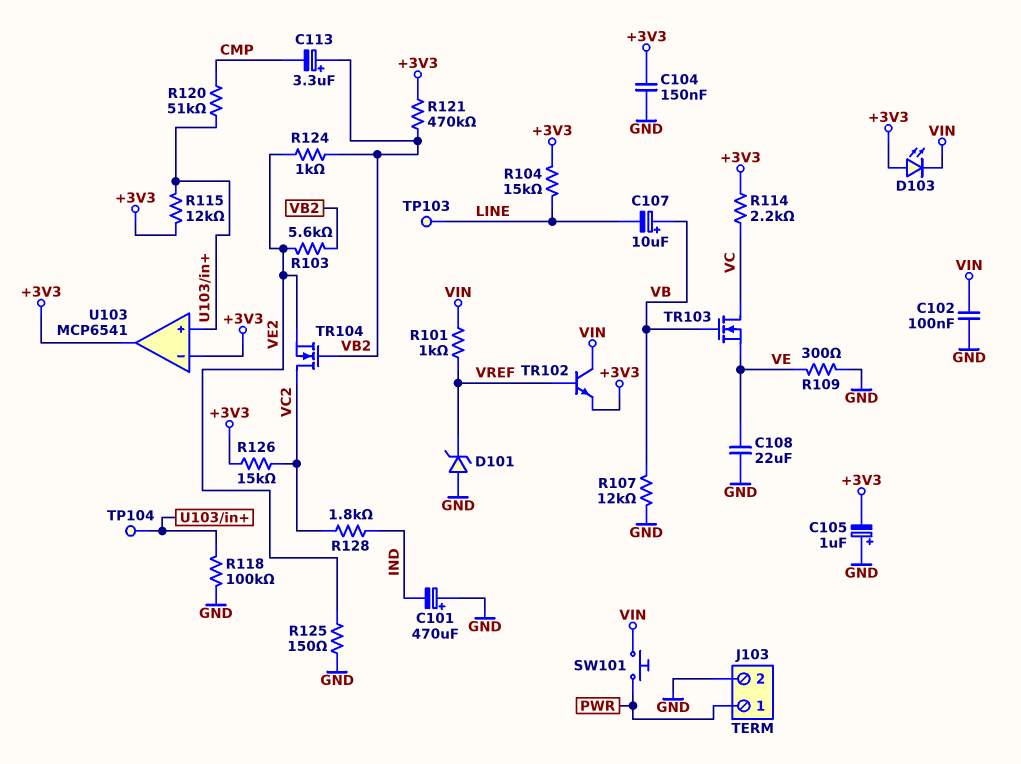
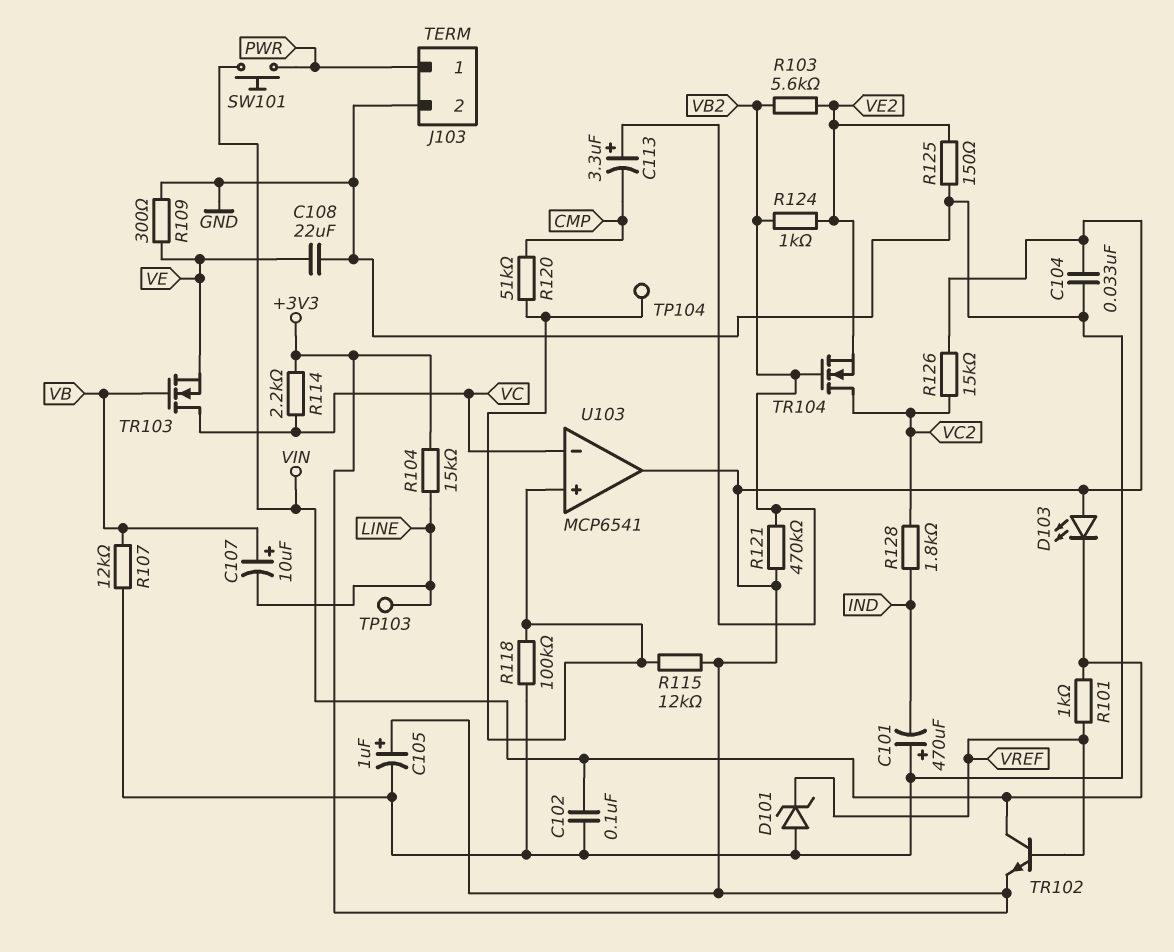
C104: 150nF (+3V3, GND) -> 33nF (+3V3, GND)
C105: 1uF (plus GND, minus +3V3) -> 1uF (plus +3V3, minus GND)
U103 pin in-: +3V3 -> VC

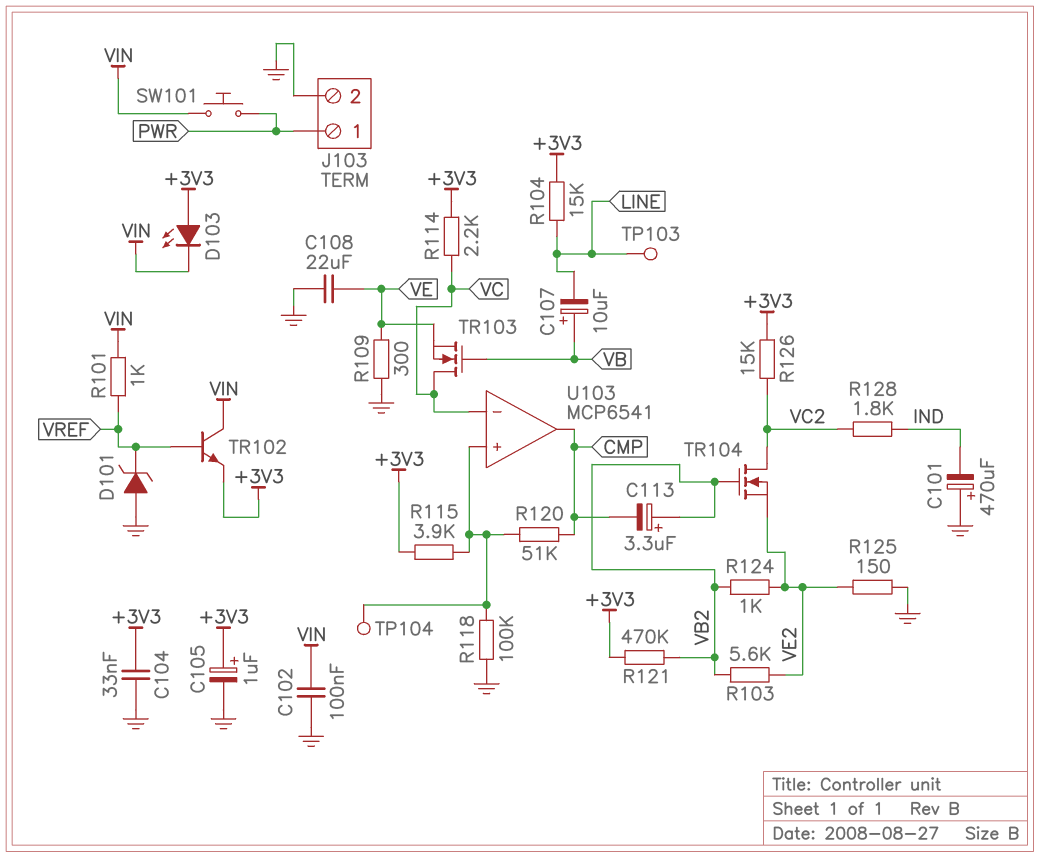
R107: 12k (GND, VB) -> none
R115: 12k (+3V3, U103/in+) -> 3.9k (+3V3, U103/in+)
U103 pin out: +3V3 -> CMP

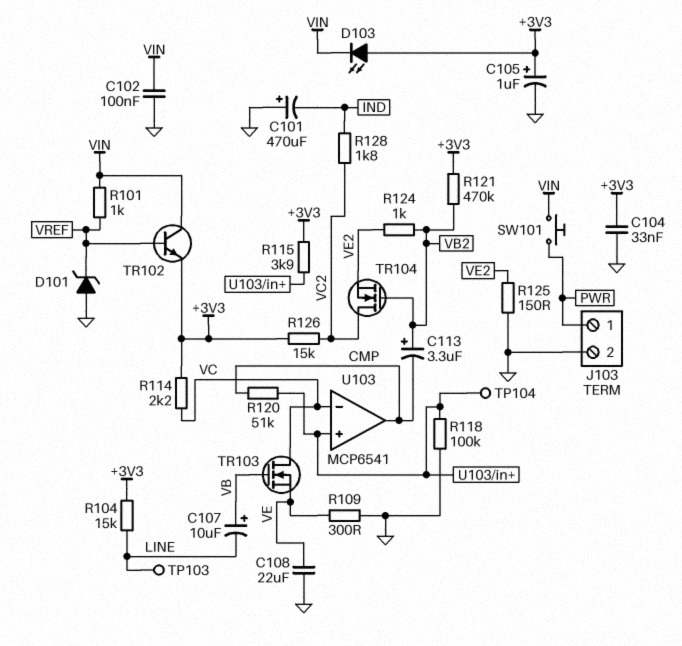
R103: 5.6k (VB2, VE2) -> none

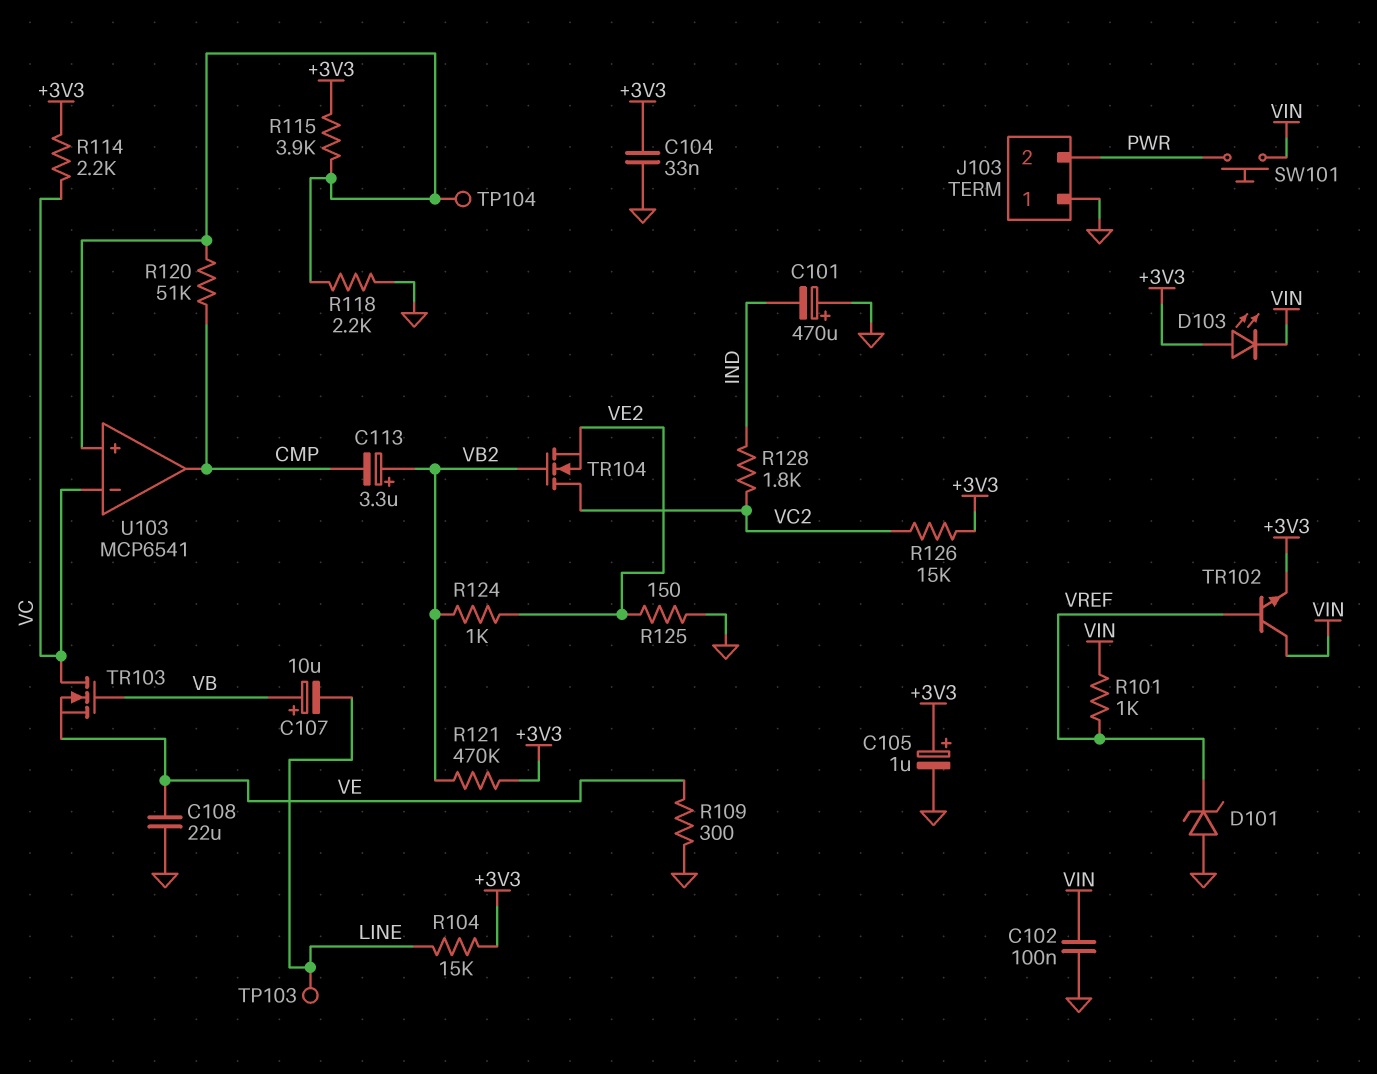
J103 pin 1: PWR -> GND
J103 pin 2: GND -> PWR
R118: 100k (GND, U103/in+) -> 2.2k (GND, U103/in+)

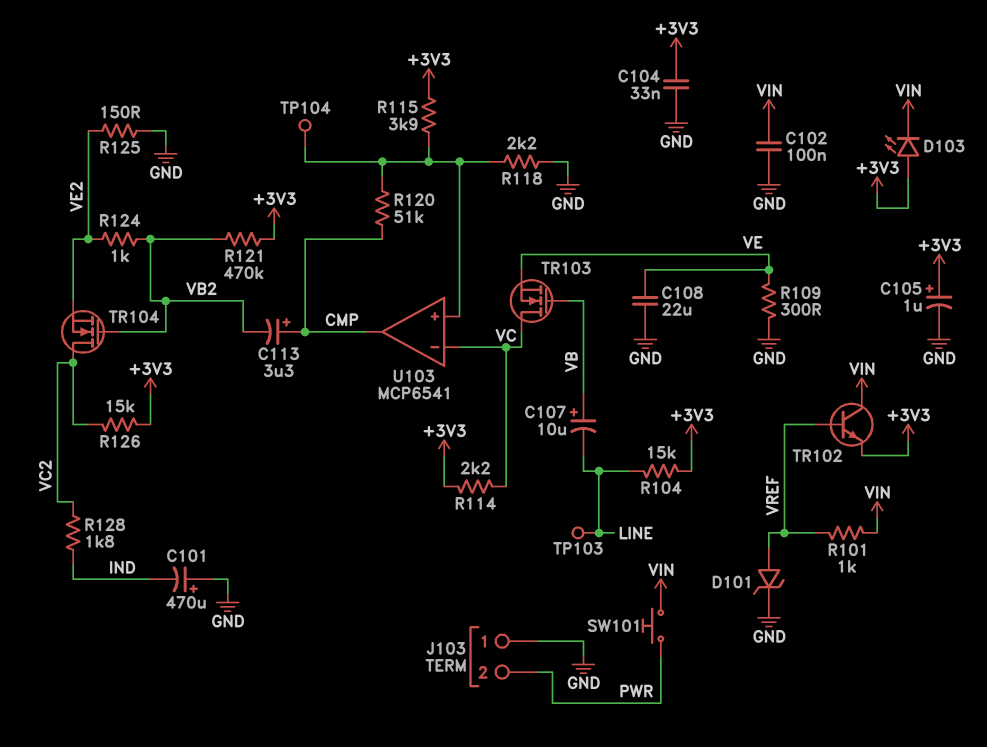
C113: 3.3uF (plus VB2, minus CMP) -> 3.3uF (plus CMP, minus VB2)
D101: zener (A GND, K VREF) -> zener (A VREF, K GND)

